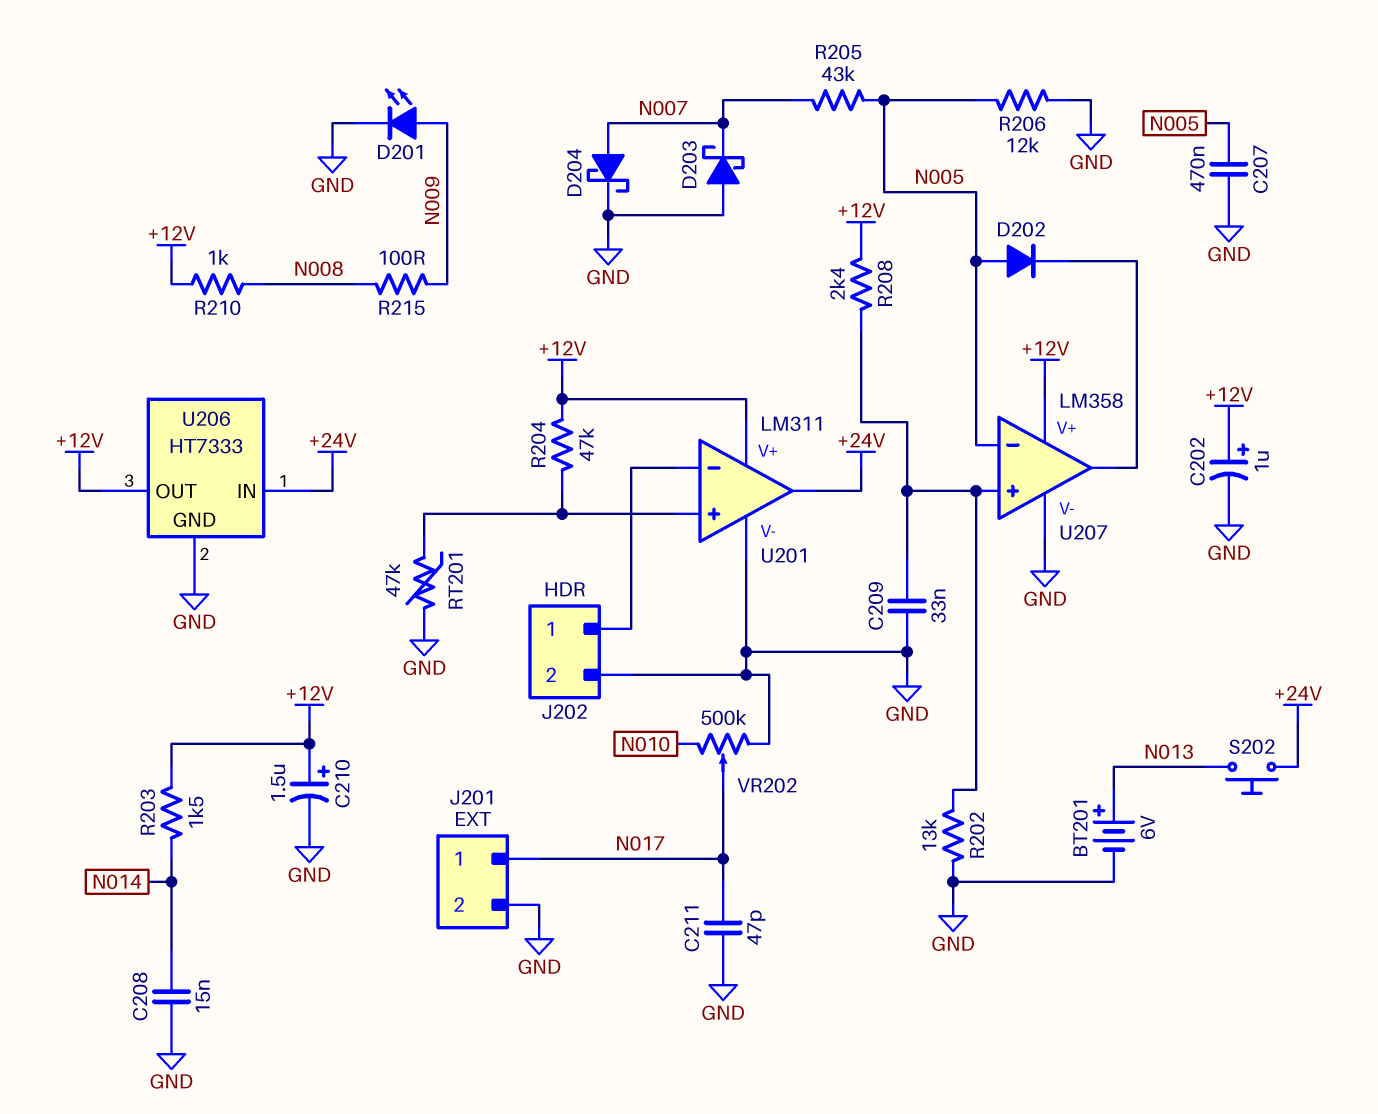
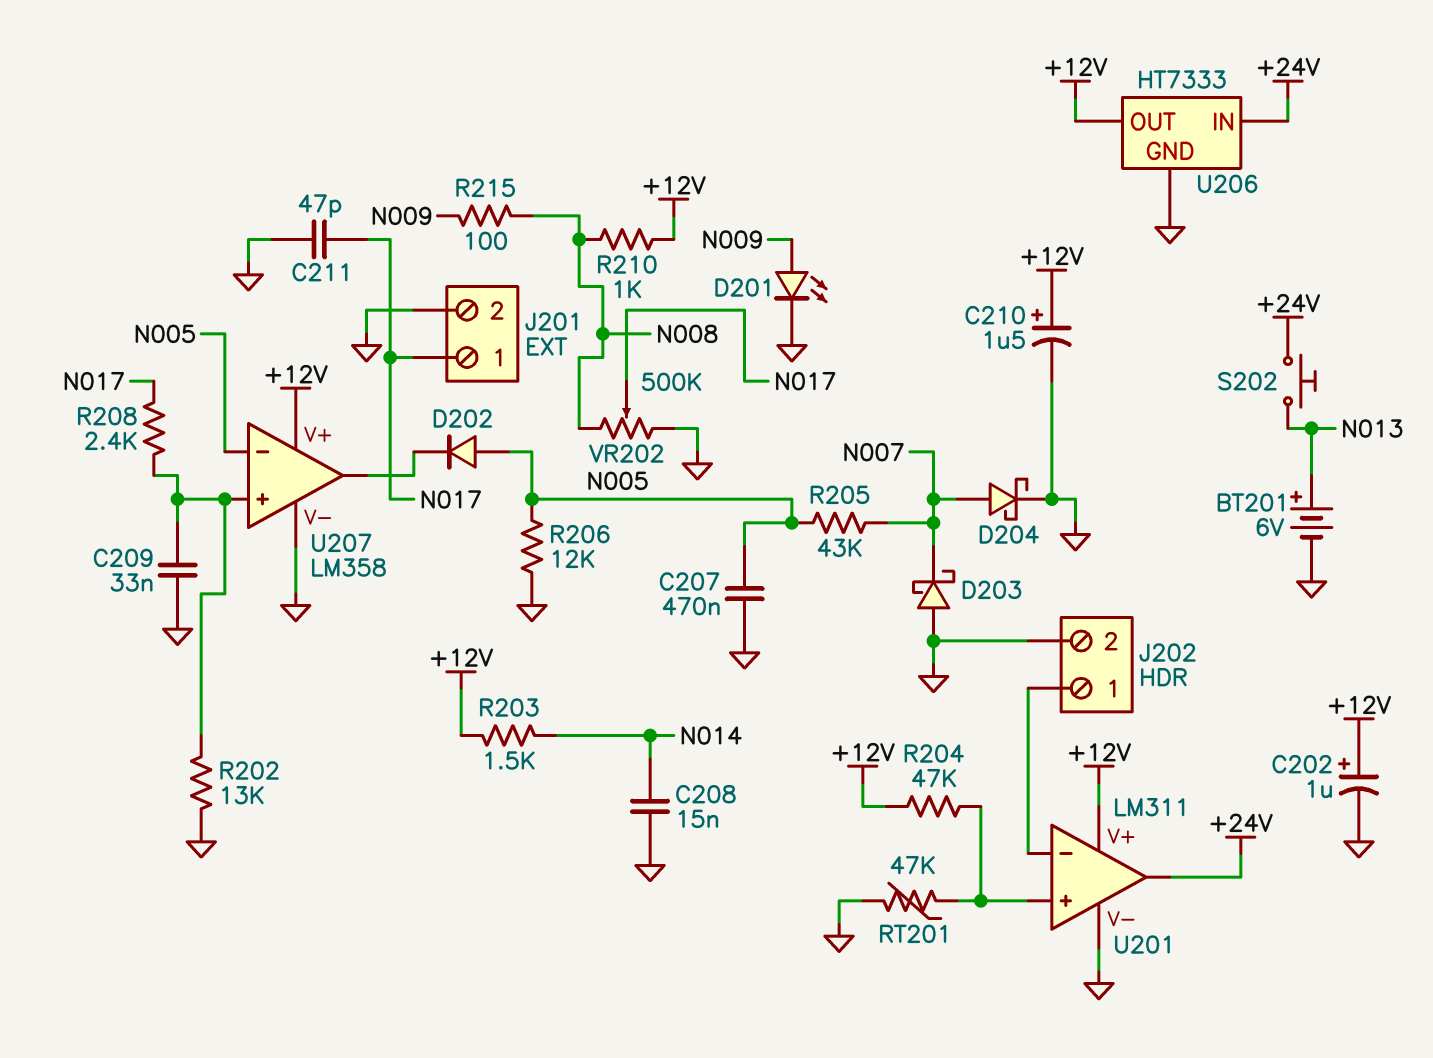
R208: 2.4k (+12V, U207/in+) -> 2.4k (N017, U207/in+)
VR202: 500k (GND, N010, wiper N017) -> 500k (GND, N008, wiper N017)

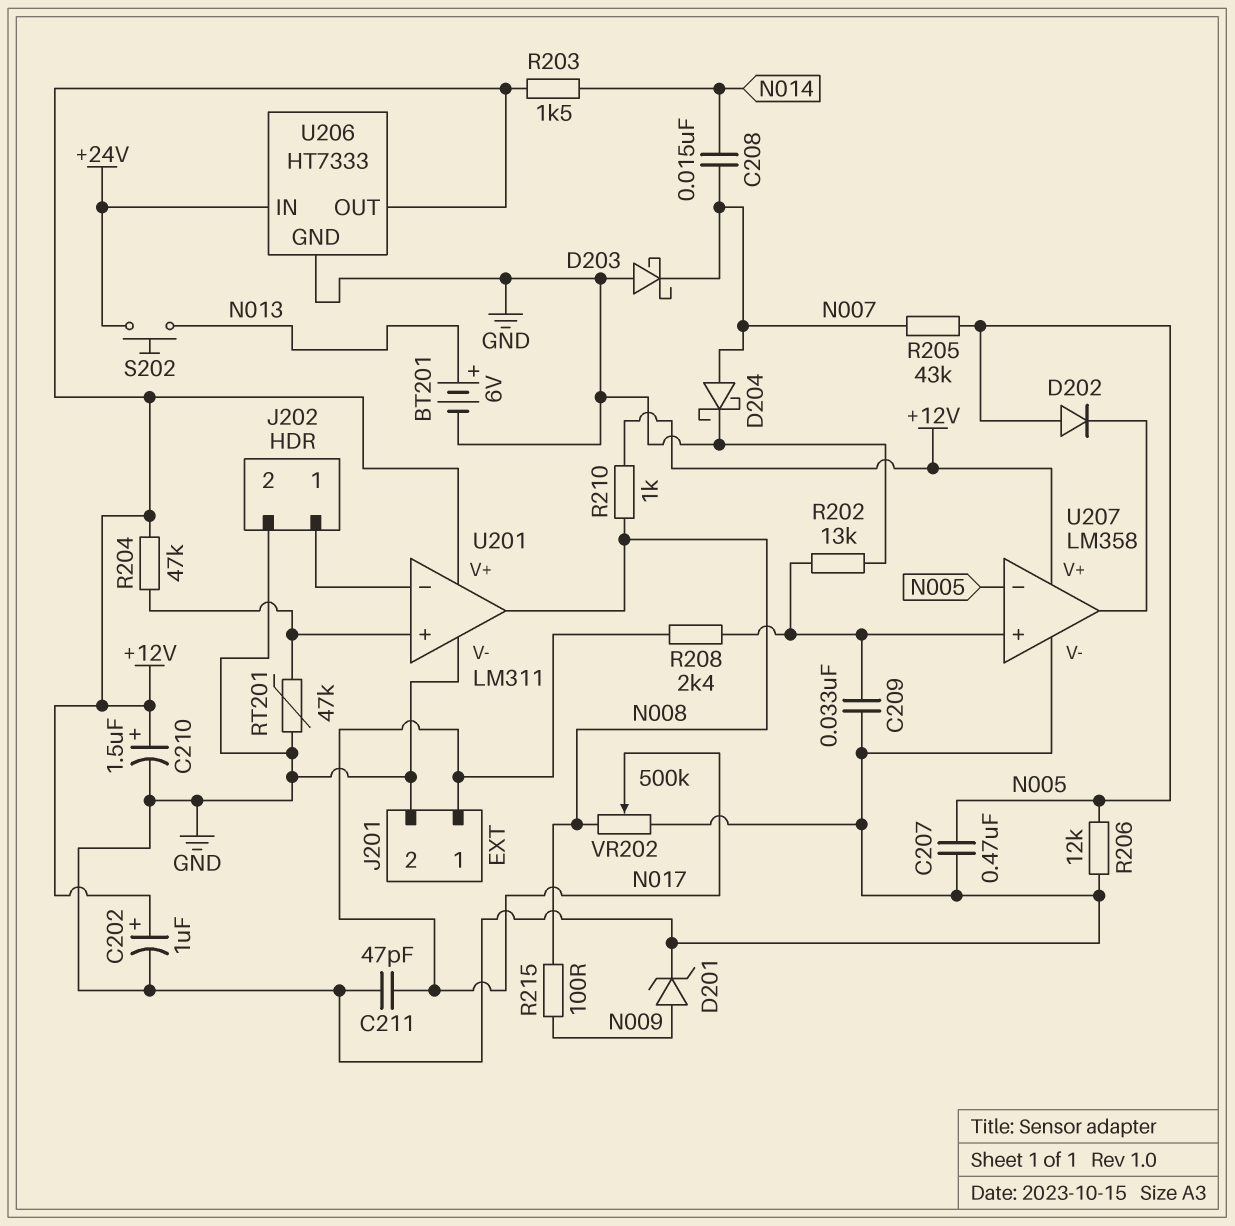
C208: 15nF (GND, N014) -> 15nF (N007, N014)
D201: LED (A N009, K GND) -> zener (A N009, K GND)
U201 pin out: +24V -> N008

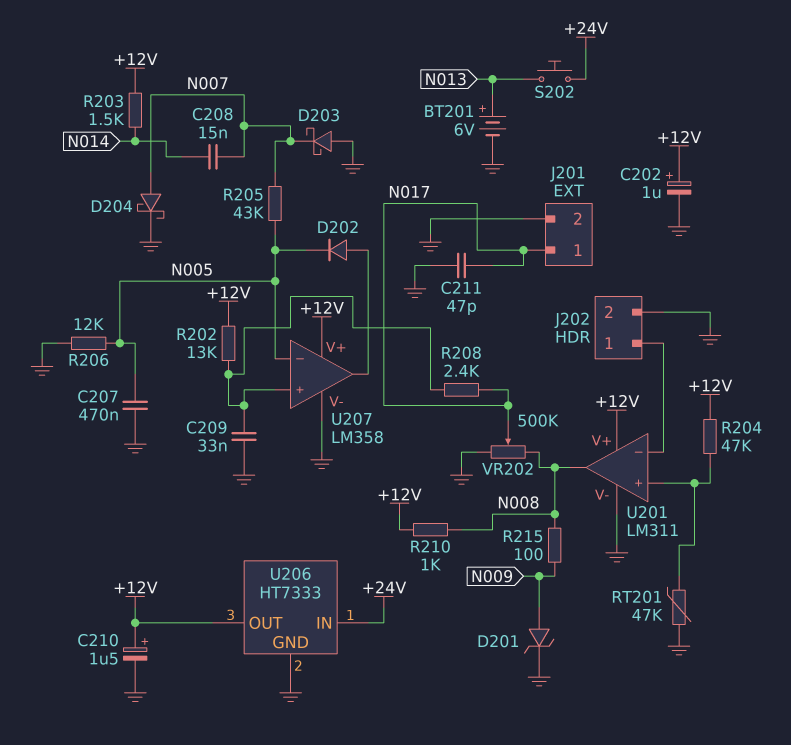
D202: diode (A N005, K U207/out) -> diode (A U207/out, K N005)
R202: 13k (GND, U207/in+) -> 13k (+12V, U207/in+)

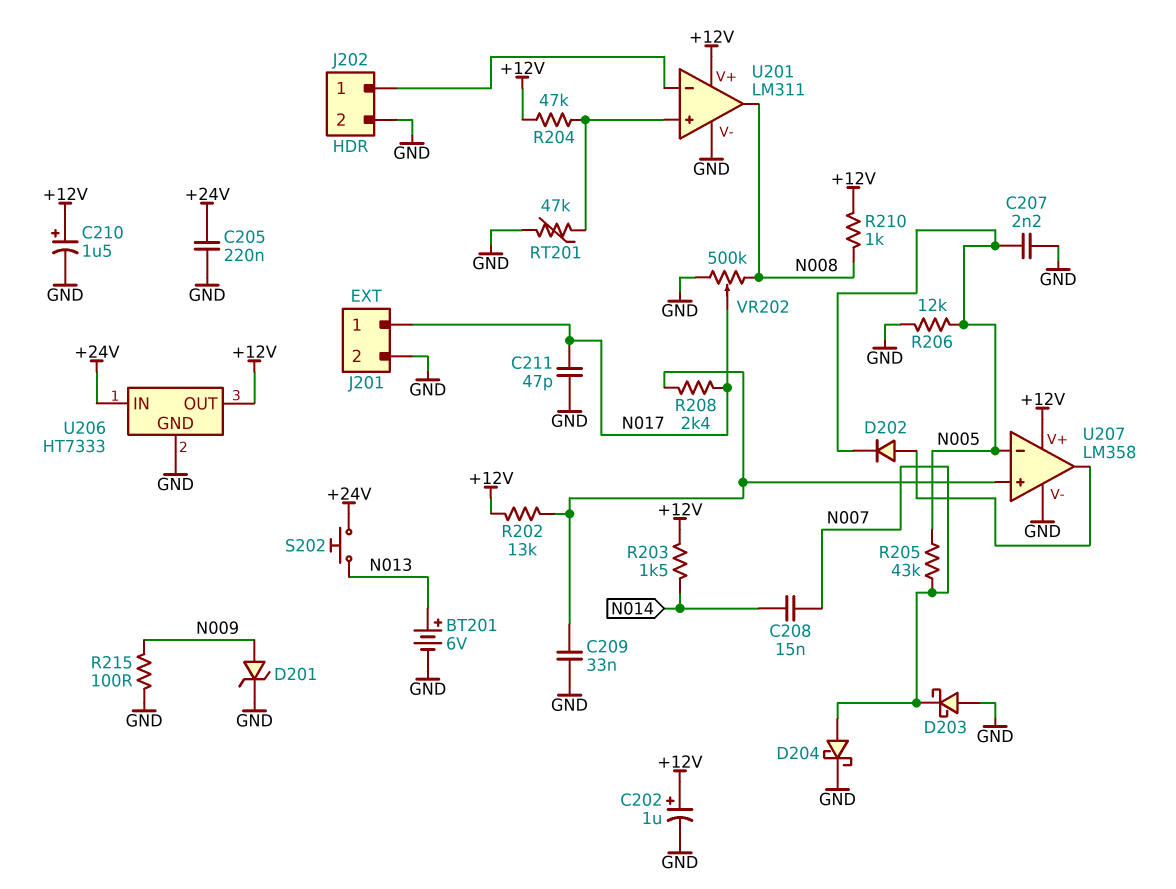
C205: none -> 220nF (+24V, GND)
C207: 470nF (GND, N005) -> 2.2nF (GND, N005)
R215: 100 (N008, N009) -> 100 (GND, N009)

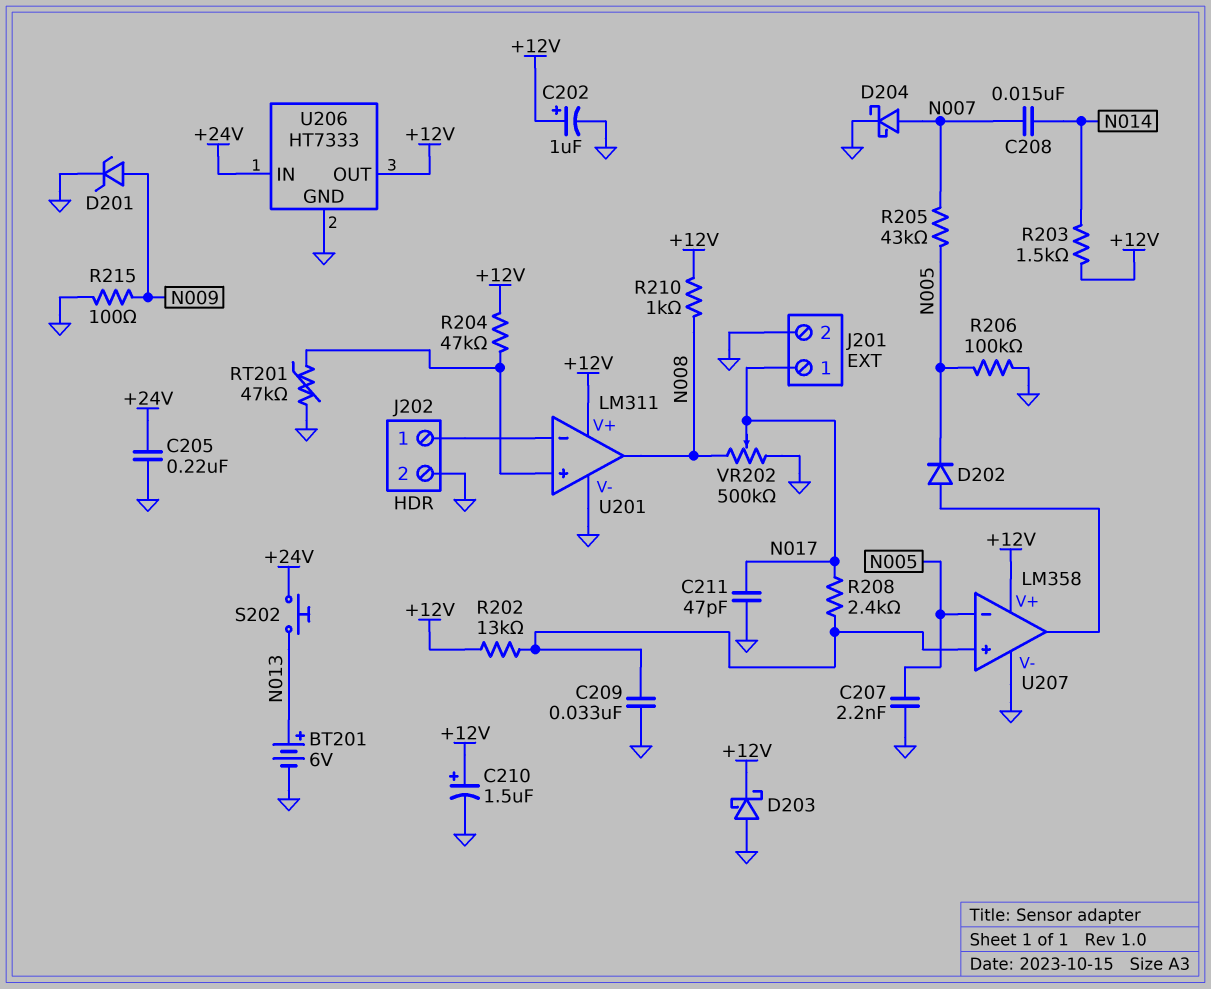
D203: schottky (A GND, K N007) -> schottky (A GND, K +12V)
R206: 12k (GND, N005) -> 100k (GND, N005)

